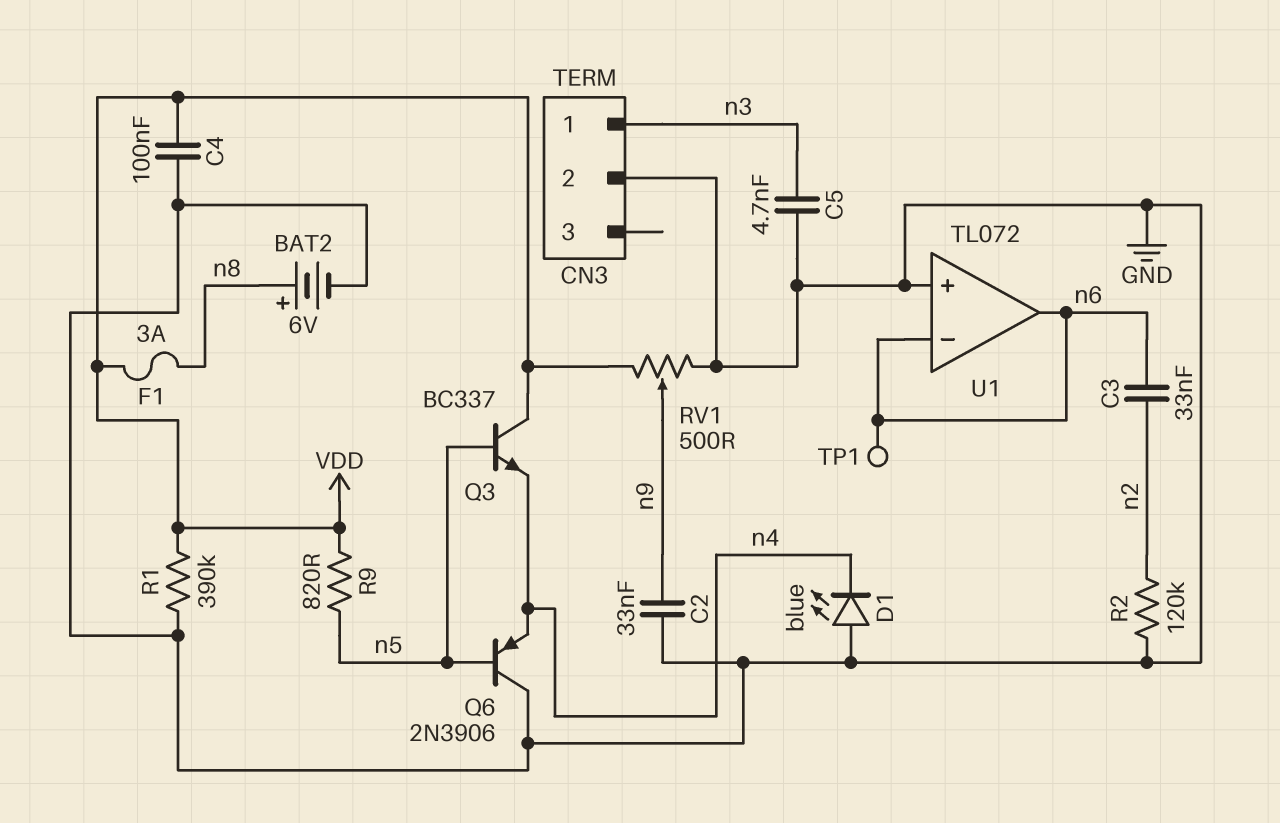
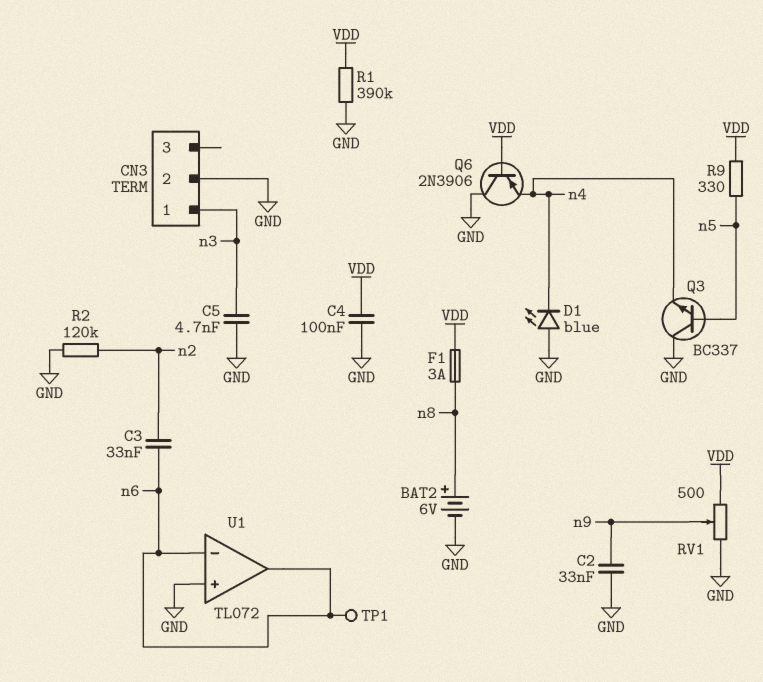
Q3: NPN BC337 (B n5, C VDD, E n4) -> NPN BC337 (B n5, C GND, E n4)
Q6: PNP 2N3906 (B n5, C GND, E n4) -> PNP 2N3906 (B VDD, C GND, E n4)
R9: 820 (VDD, n5) -> 330 (VDD, n5)

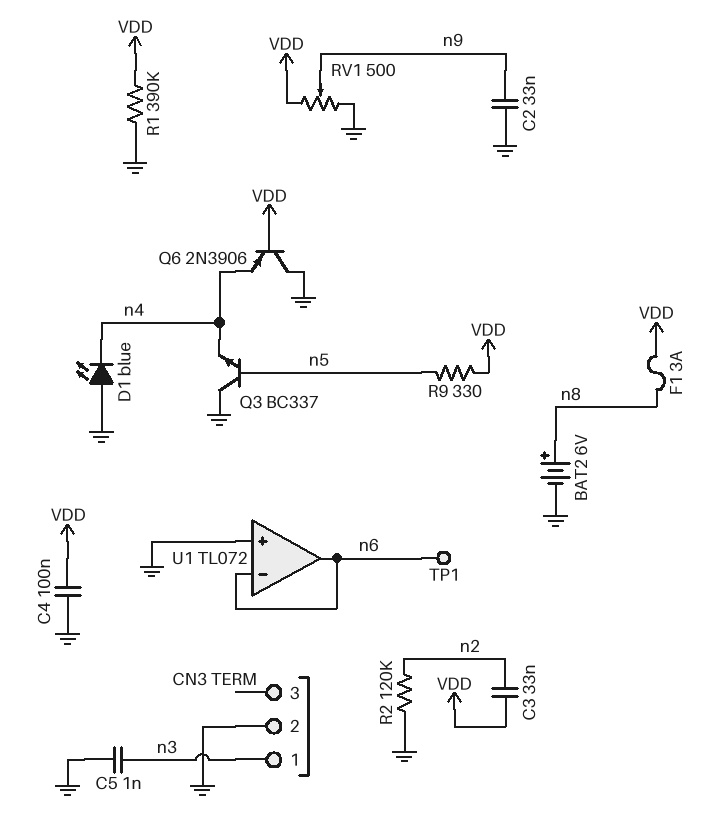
C3: 33nF (n2, n6) -> 33nF (VDD, n2)
C5: 4.7nF (GND, n3) -> 1nF (GND, n3)

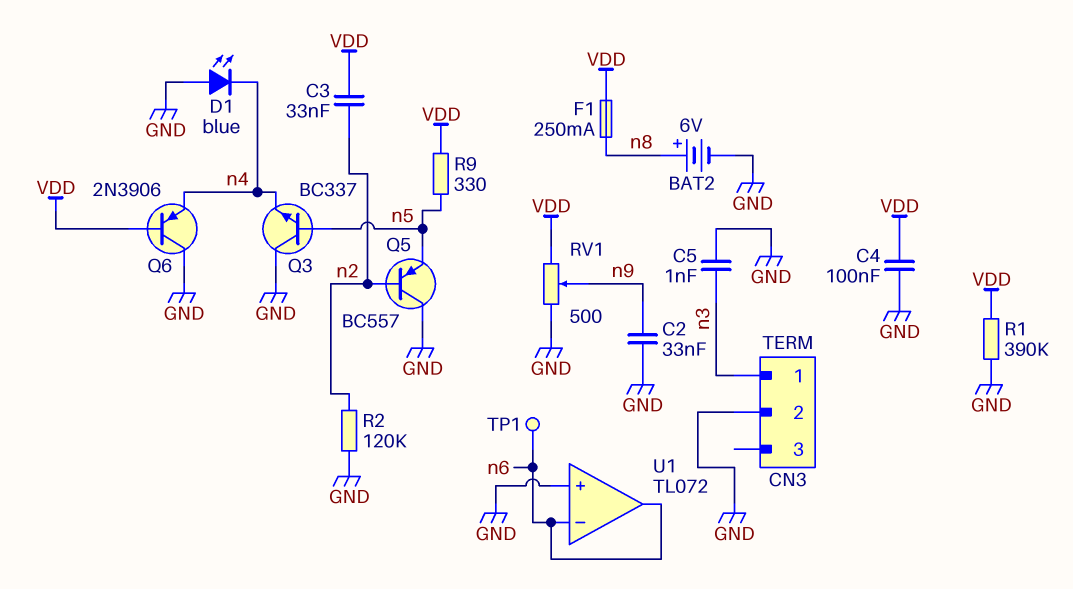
F1: 3A (VDD, n8) -> 250mA (VDD, n8)
Q5: none -> PNP BC557 (B n2, C GND, E n5)

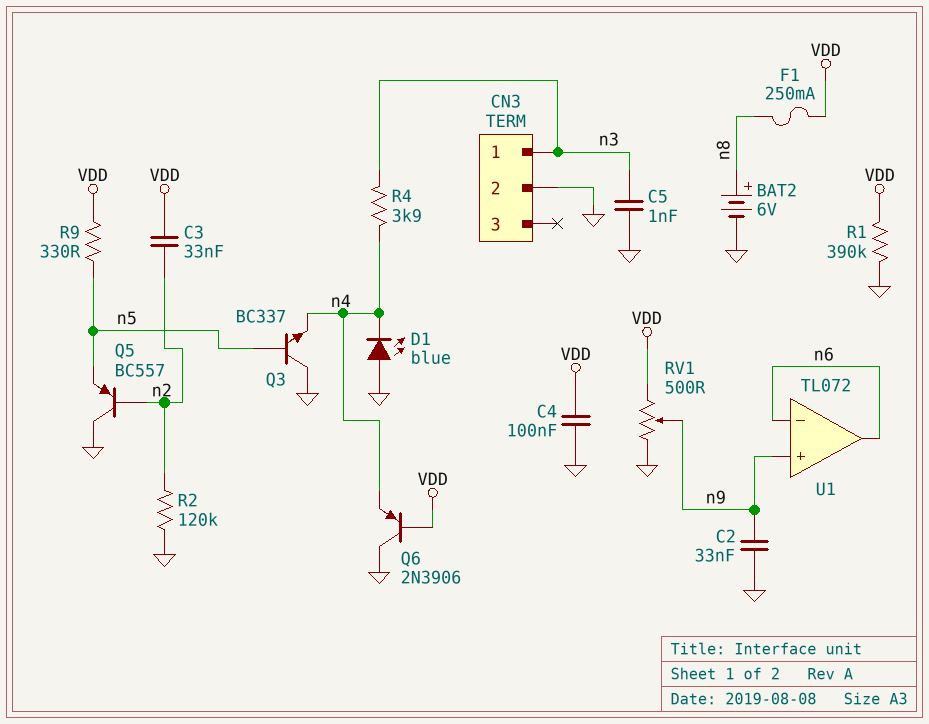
R4: none -> 3.9k (n3, n4)
TP1: test point (n6) -> none
U1 pin in+: GND -> n9

